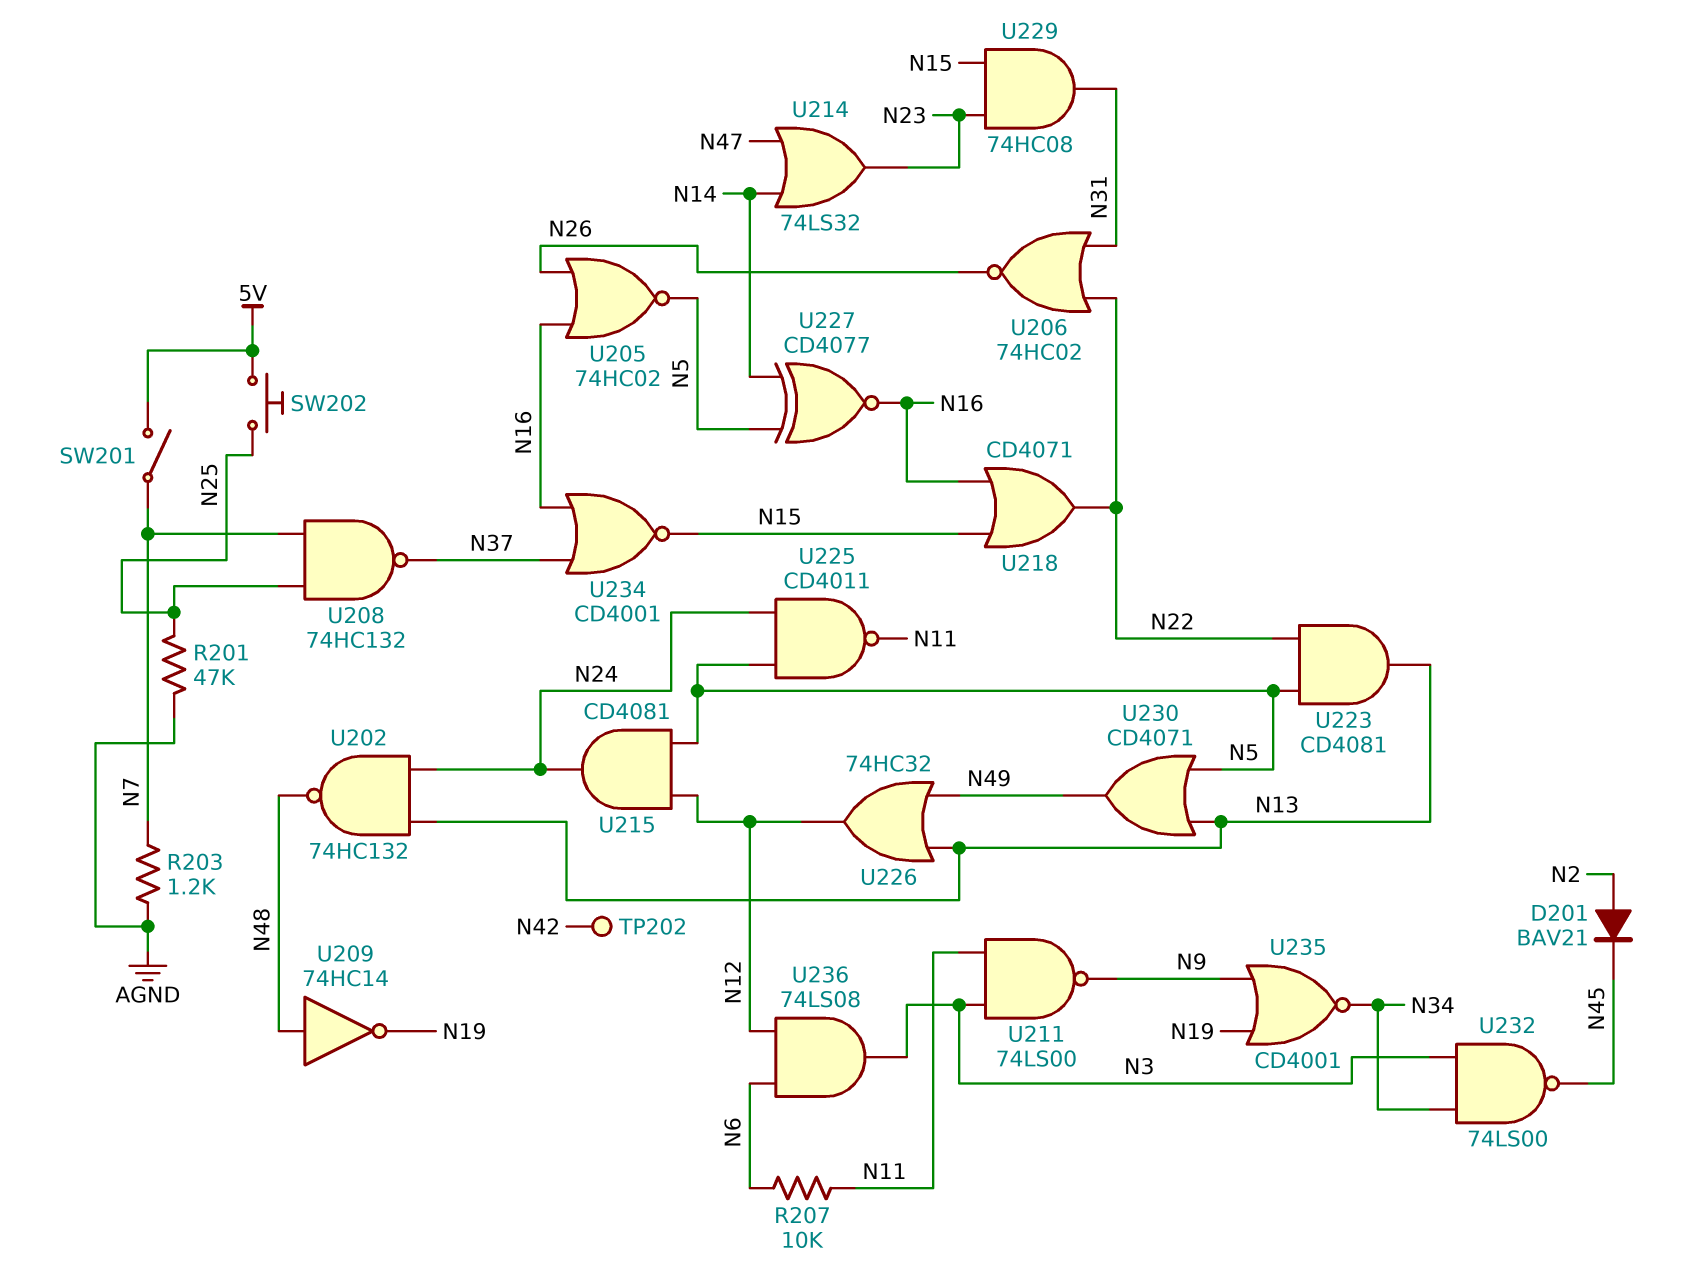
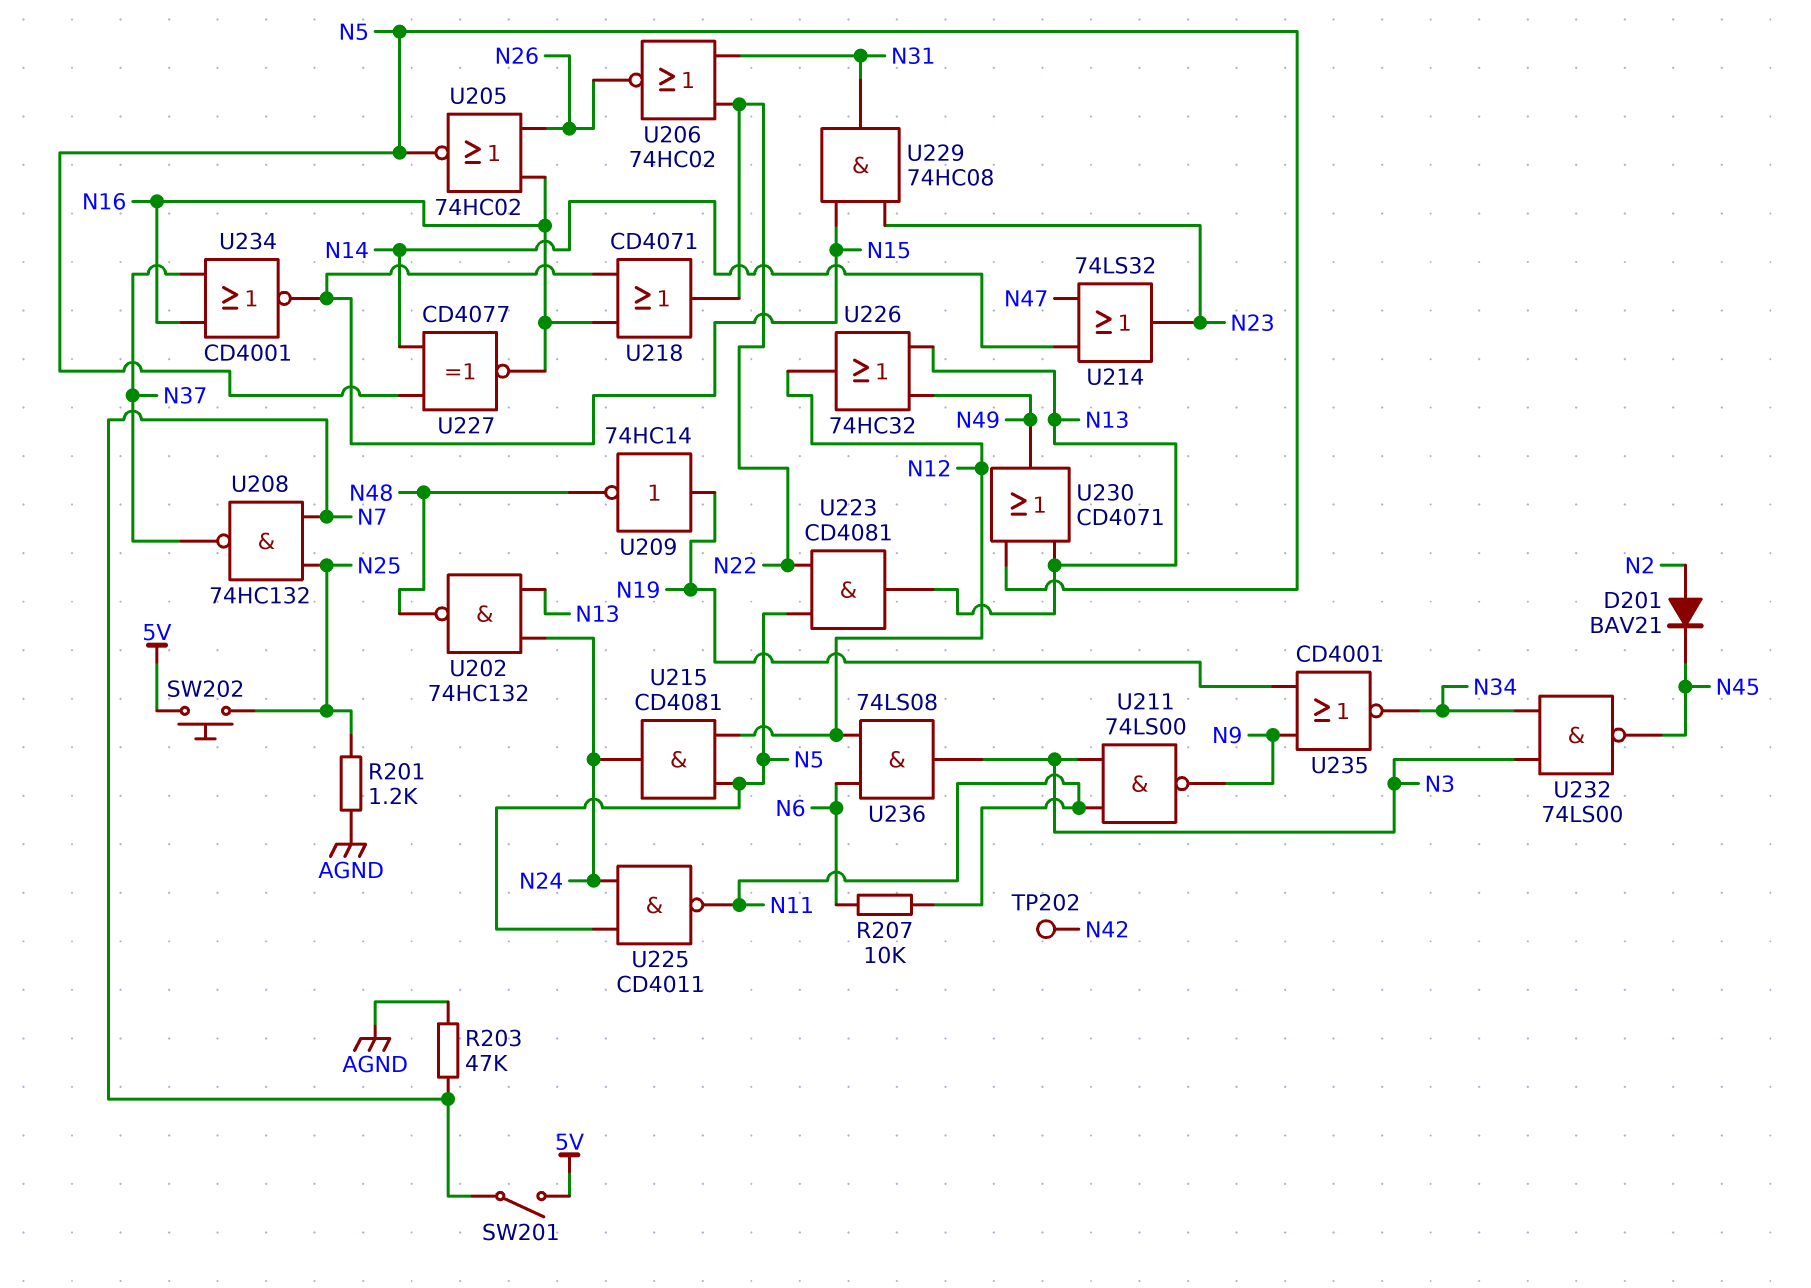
R201: 47k (AGND, N25) -> 1.2k (AGND, N25)
R203: 1.2k (AGND, N7) -> 47k (AGND, N7)
U209: NOT 74HC14 (in N48, out N19) -> NOT 74HC14 (in N19, out N48)

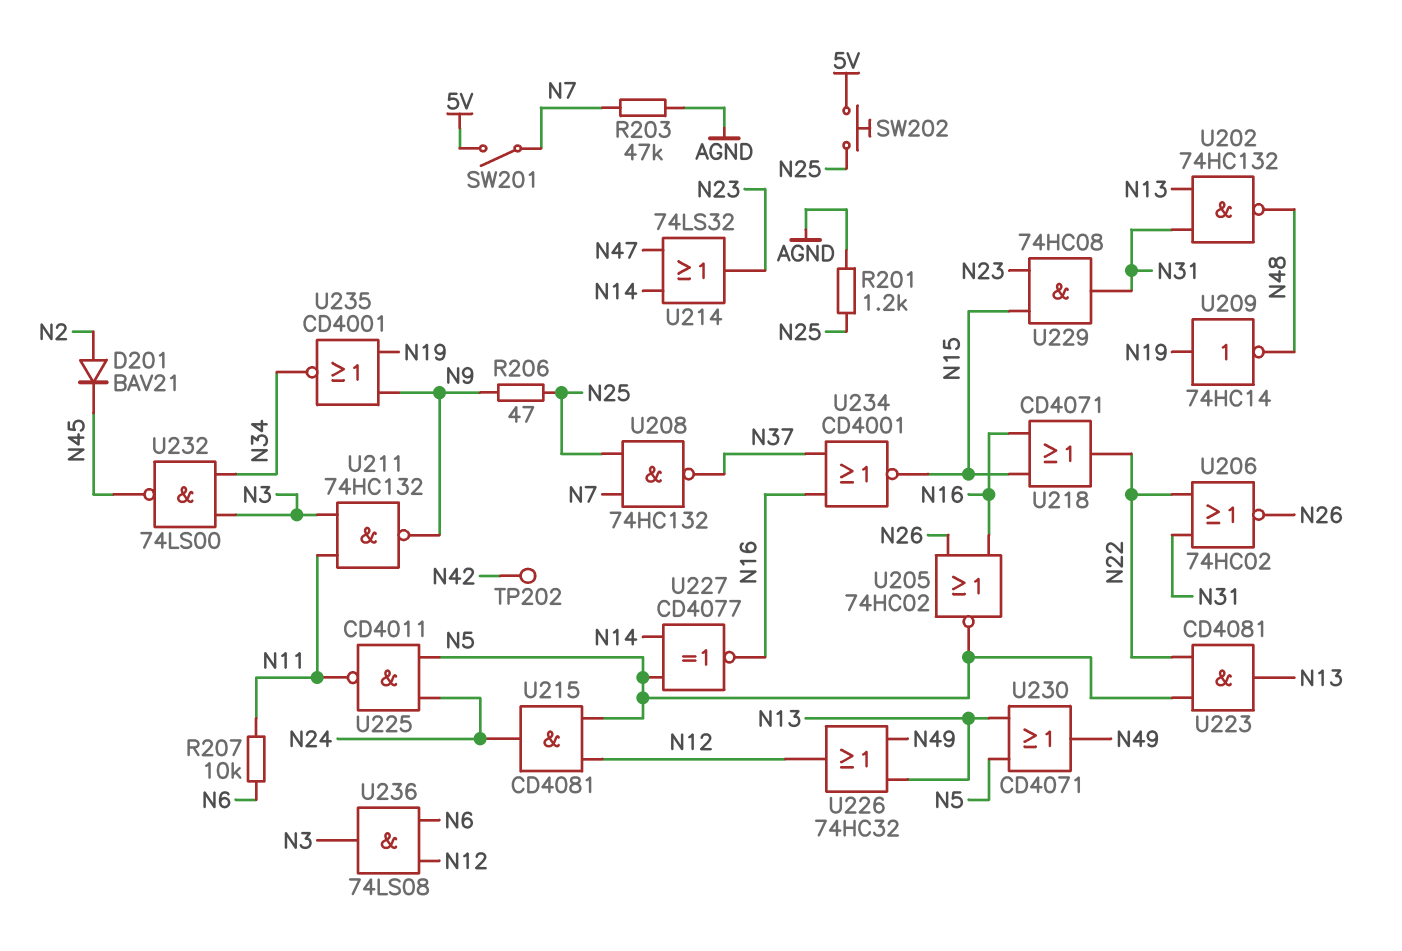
R206: none -> 47 (N9, N25)
U202: NAND 74HC132 (in N13, in N24, out N48) -> NAND 74HC132 (in N13, in N31, out N48)
U211: NAND 74LS00 (in N3, in N11, out N9) -> NAND 74HC132 (in N3, in N11, out N9)

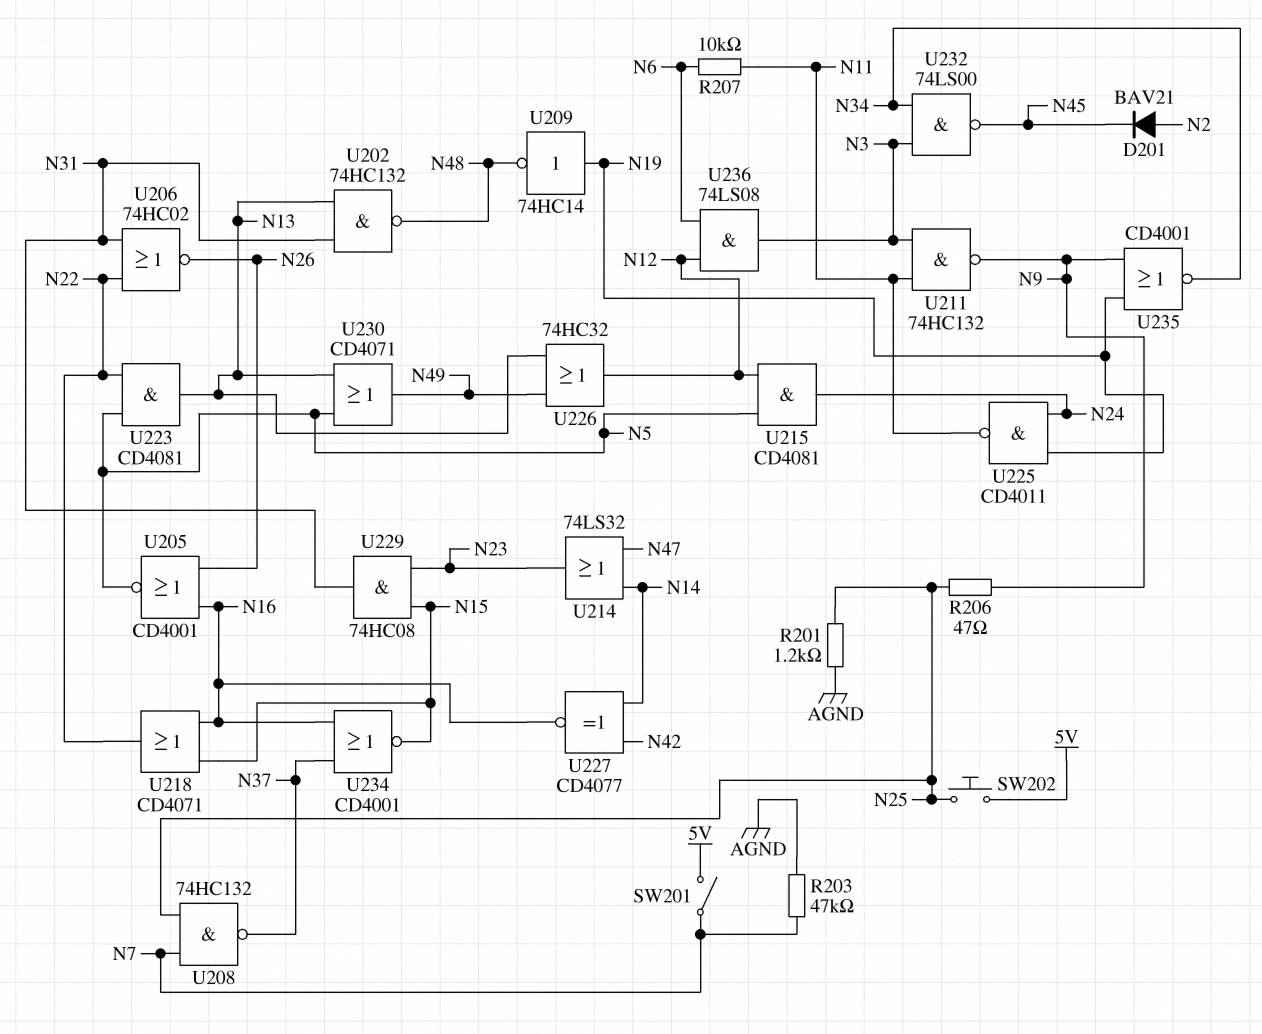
TP202: test point (N42) -> none
U205: NOR 74HC02 (in N16, in N26, out N5) -> NOR CD4001 (in N16, in N26, out N5)
U225: NAND CD4011 (in N5, in N24, out N11) -> NAND CD4011 (in N19, in N24, out N11)
U227: XNOR CD4077 (in N5, in N14, out N16) -> XNOR CD4077 (in N14, in N42, out N16)

